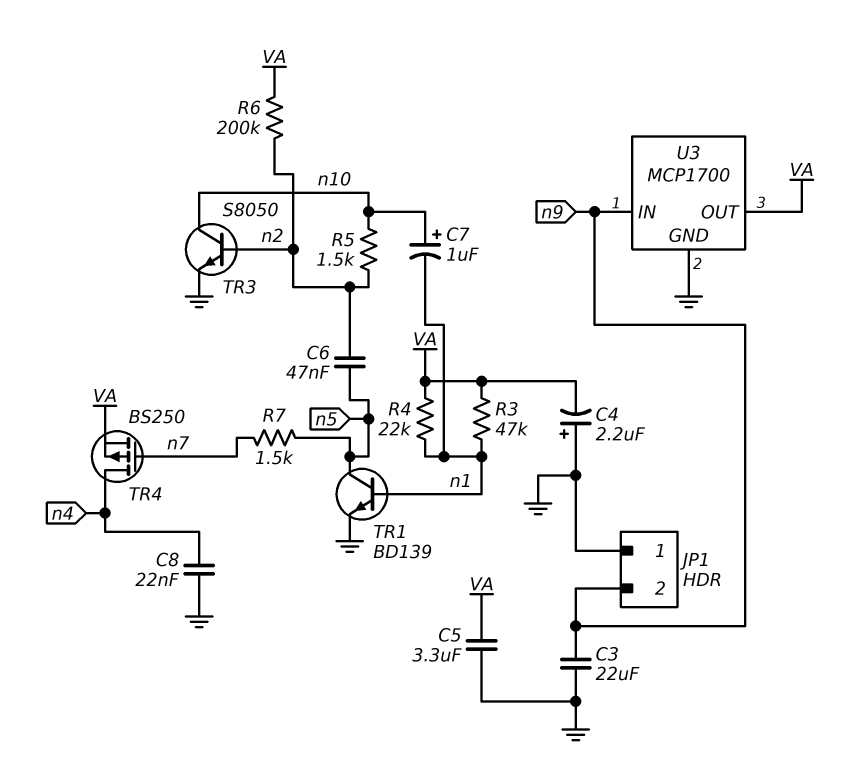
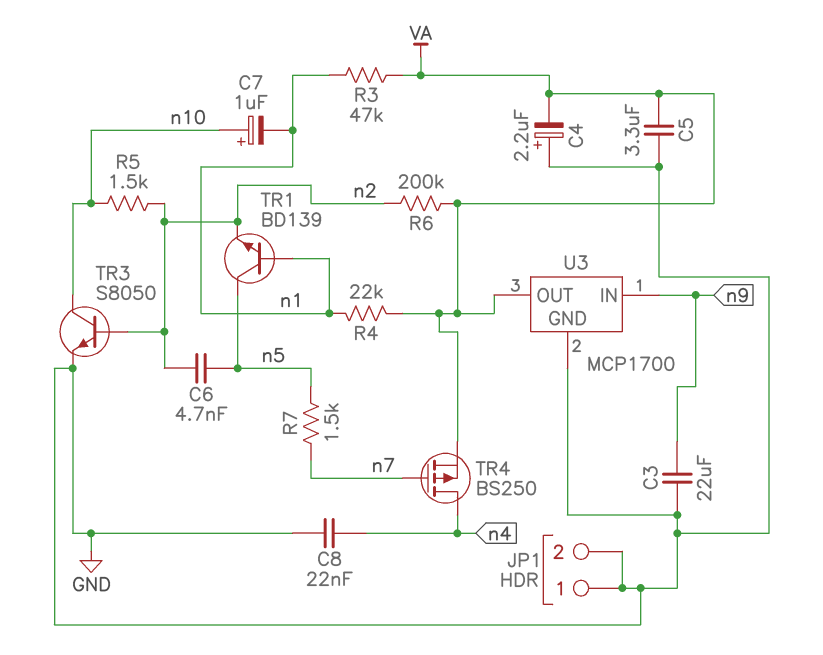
C6: 47nF (n2, n5) -> 4.7nF (n2, n5)
JP1 pin 2: n9 -> GND
TR1: NPN BD139 (B n1, C n5, E GND) -> NPN BD139 (B n1, C n5, E n2)

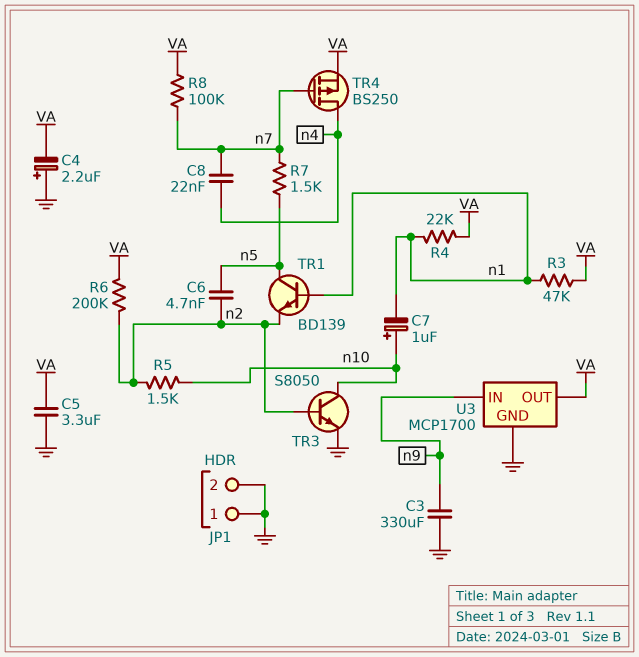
C3: 22uF (GND, n9) -> 330uF (GND, n9)
C8: 22nF (GND, n4) -> 22nF (n4, n7)
R8: none -> 100k (VA, n7)

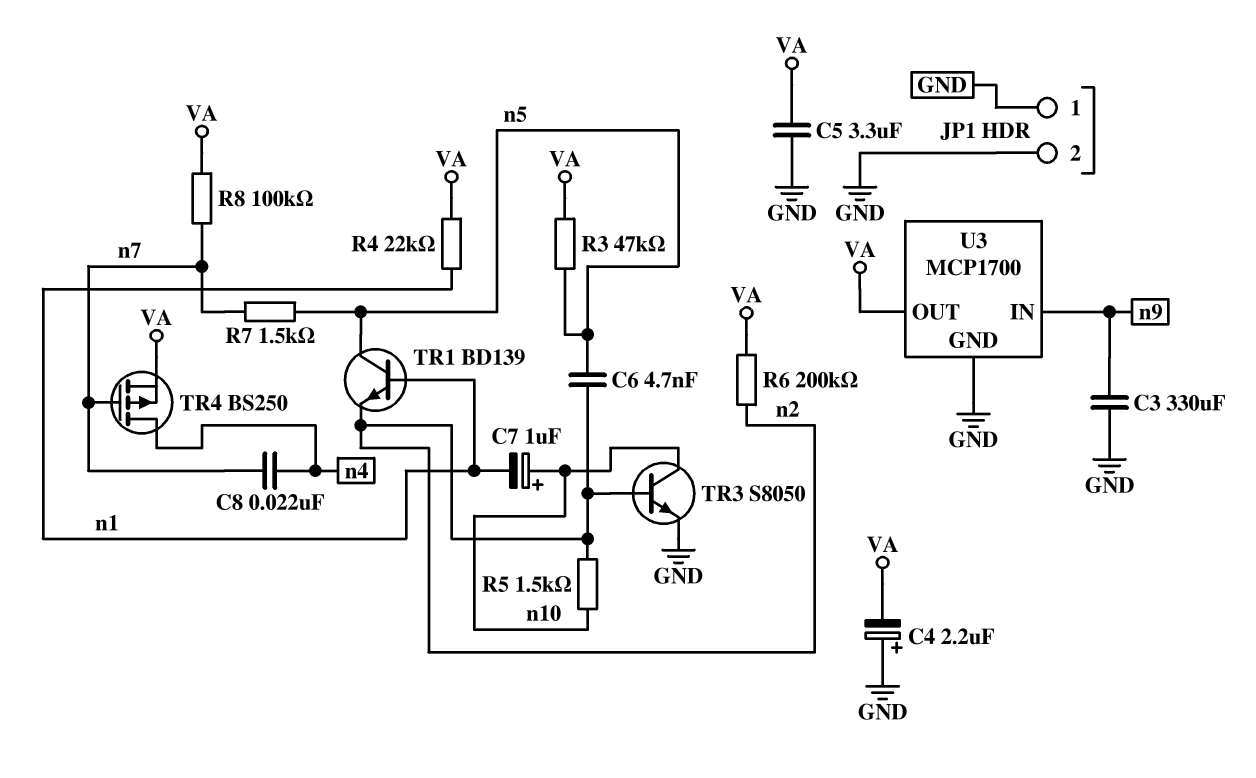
R3: 47k (VA, n1) -> 47k (VA, n5)

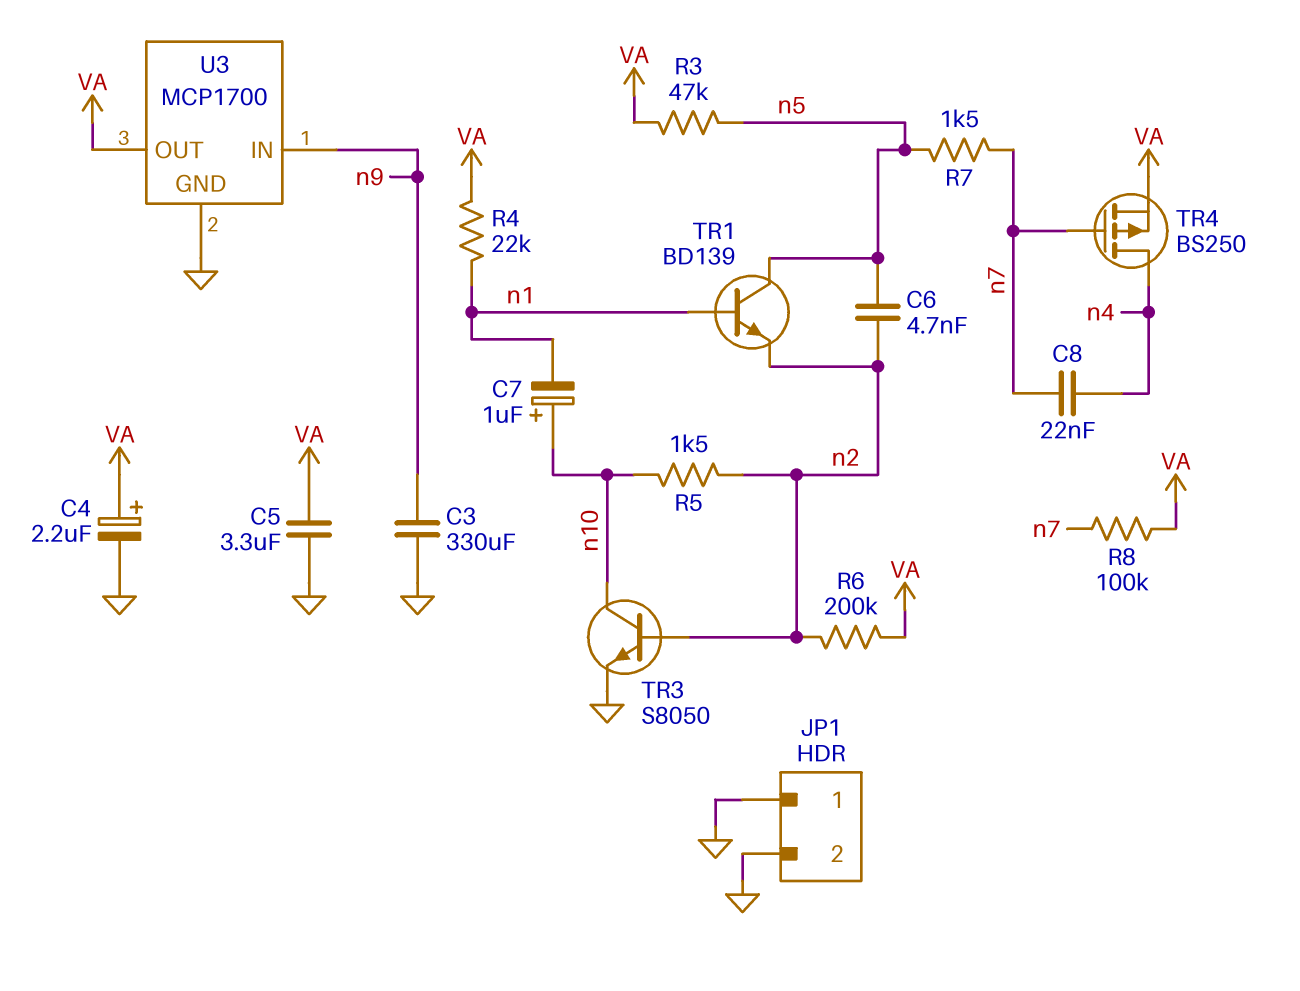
C4: 2.2uF (plus GND, minus VA) -> 2.2uF (plus VA, minus GND)

